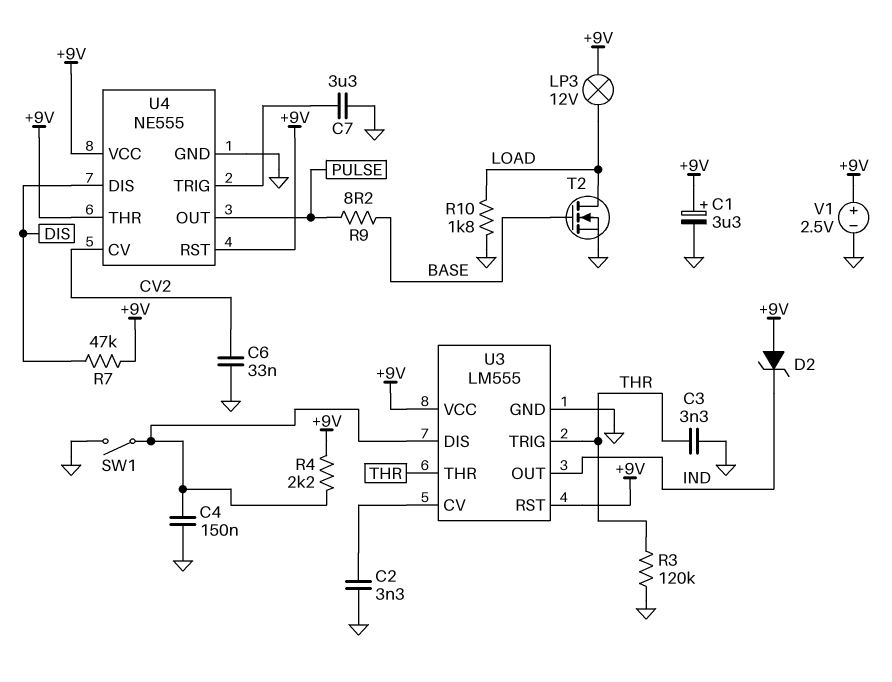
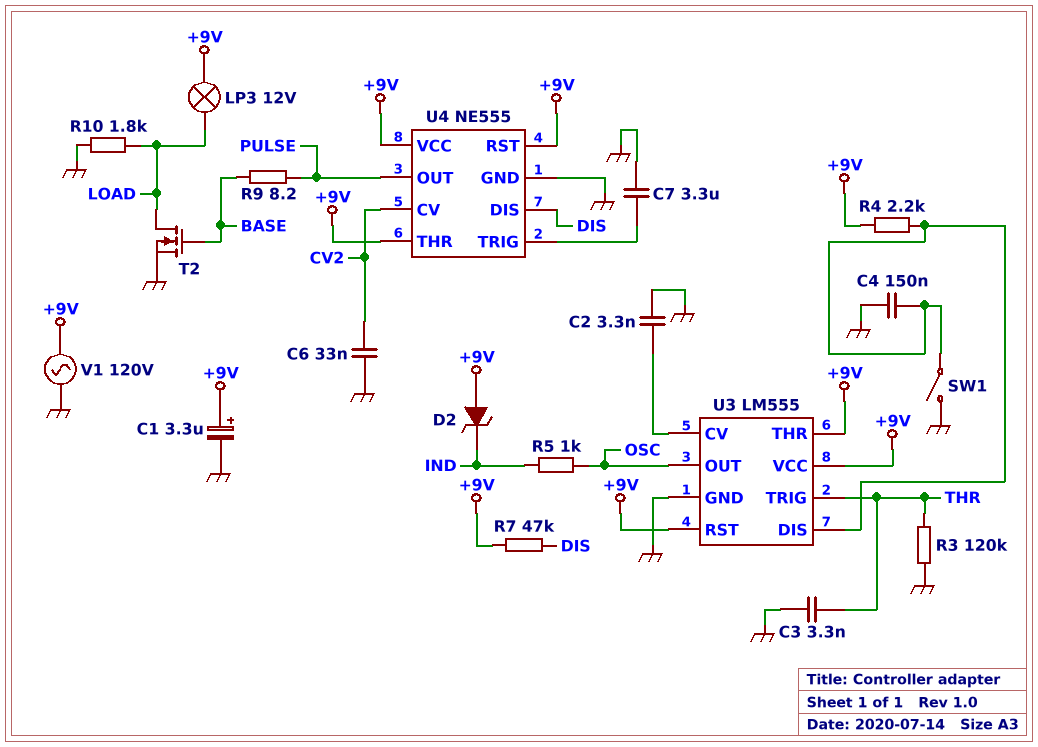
R5: none -> 1k (IND, OSC)
U3 pin OUT: IND -> OSC
U3 pin THR: THR -> +9V
V1: 2.5V (plus +9V, minus GND) -> AC 120V (+9V, GND)

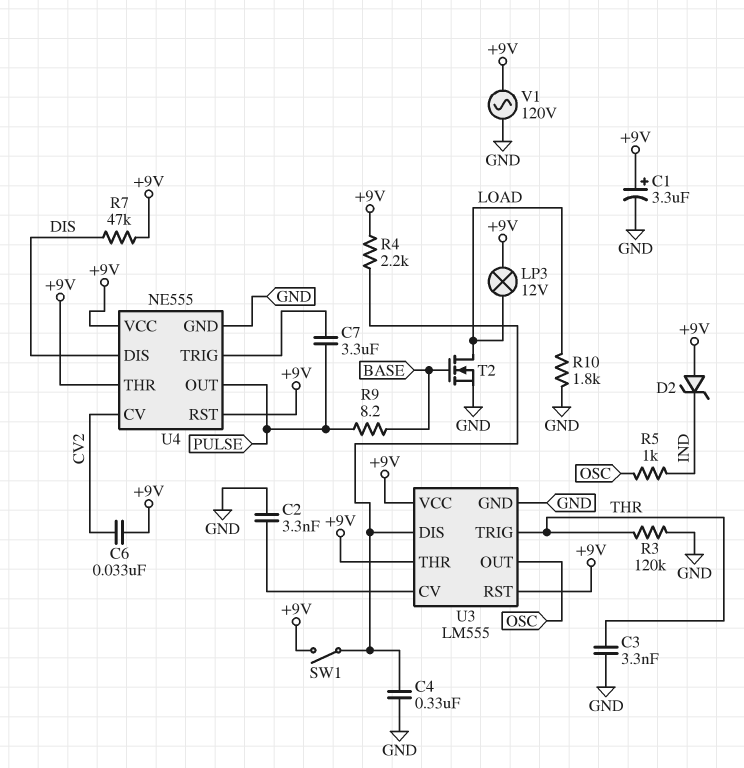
C4: 150nF (GND, U3/DIS) -> 330nF (GND, U3/DIS)
C6: 33nF (CV2, GND) -> 33nF (+9V, CV2)
C7: 3.3uF (GND, U4/TRIG) -> 3.3uF (PULSE, U4/TRIG)
SW1: switch (GND, U3/DIS) -> switch (+9V, U3/DIS)

